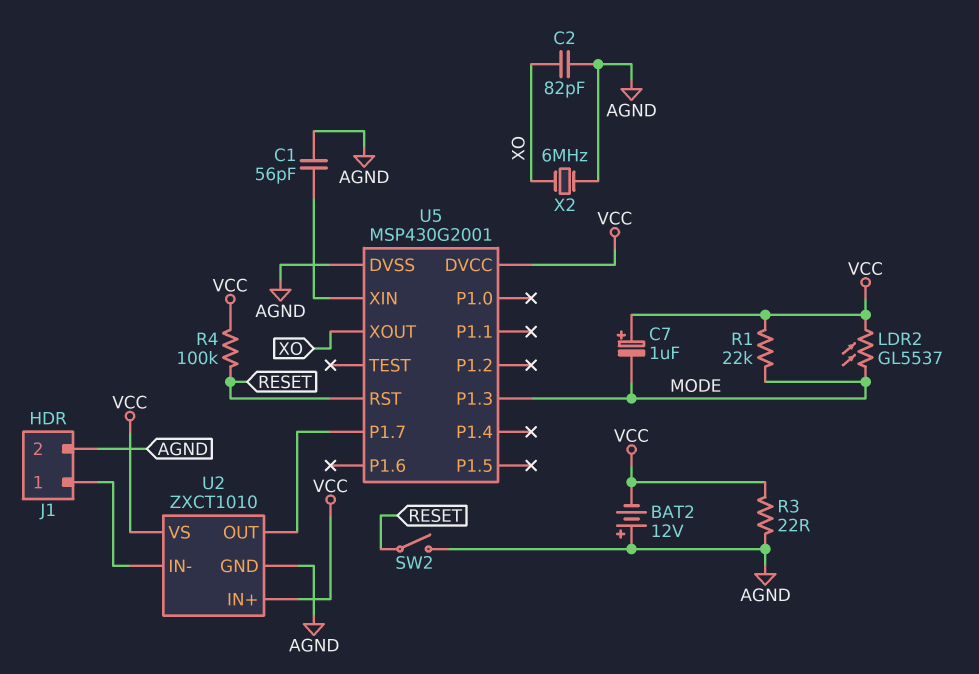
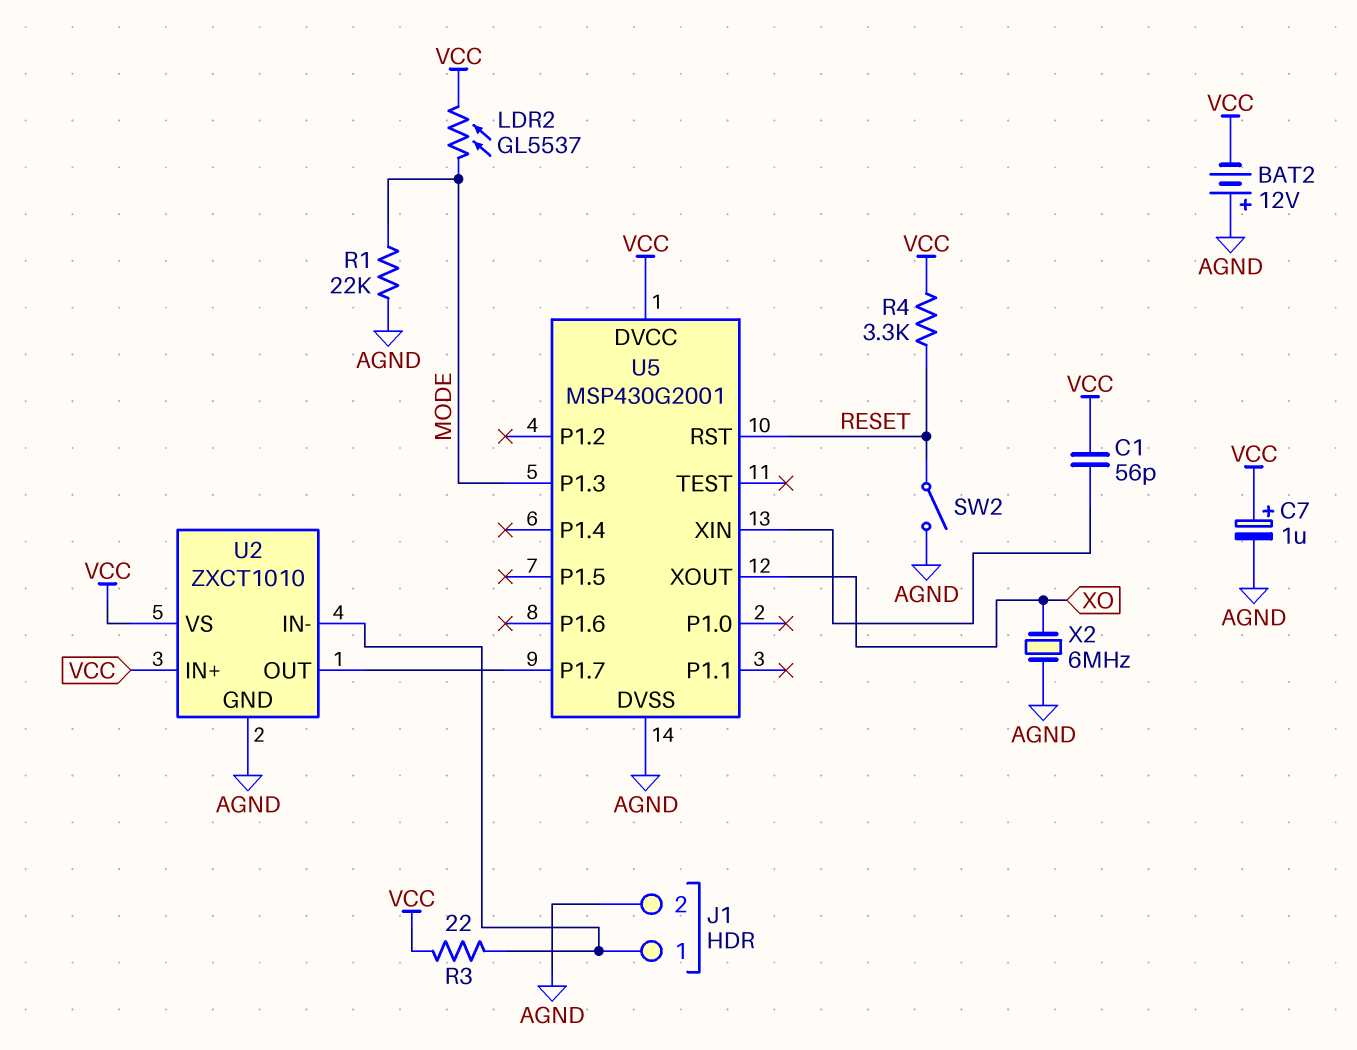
C1: 56pF (AGND, U5/XIN) -> 56pF (U5/XIN, VCC)
C2: 82pF (AGND, XO) -> none
C7: 1uF (plus VCC, minus MODE) -> 1uF (plus VCC, minus AGND)
R1: 22k (MODE, VCC) -> 22k (AGND, MODE)
R3: 22 (AGND, VCC) -> 22 (J1/1, VCC)
R4: 100k (RESET, VCC) -> 3.3k (RESET, VCC)

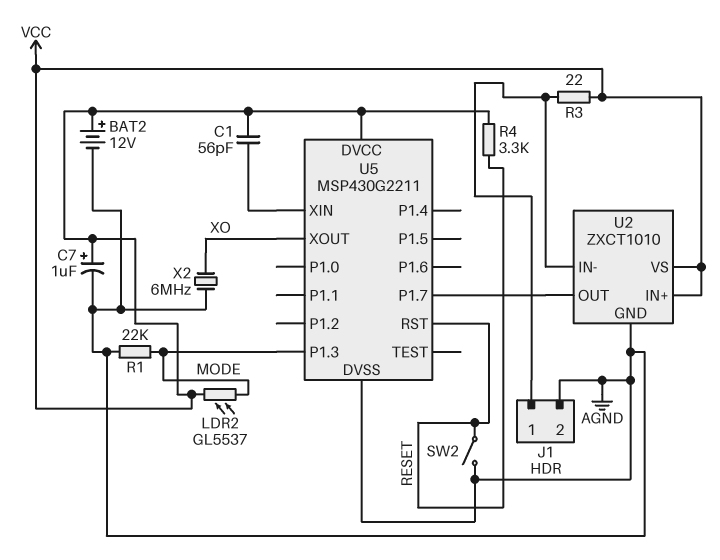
BAT2: 12V (plus AGND, minus VCC) -> 12V (plus VCC, minus AGND)
U5: MSP430G2001 -> MSP430G2211

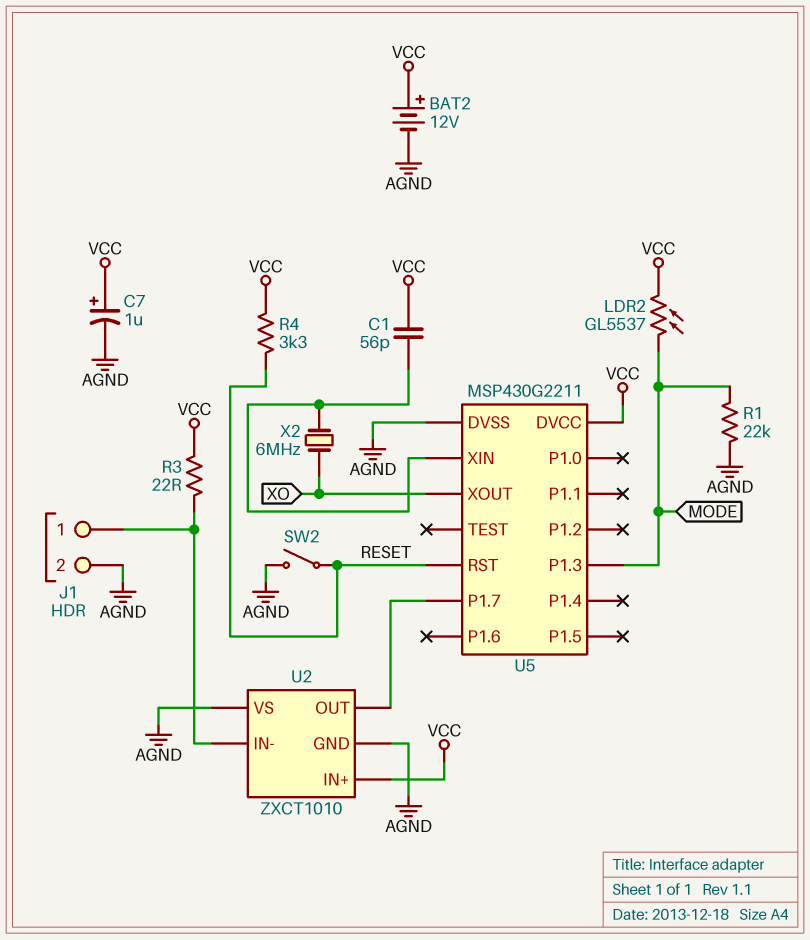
U2 pin VS: VCC -> AGND
X2: 6MHz (AGND, XO) -> 6MHz (U5/XIN, XO)

